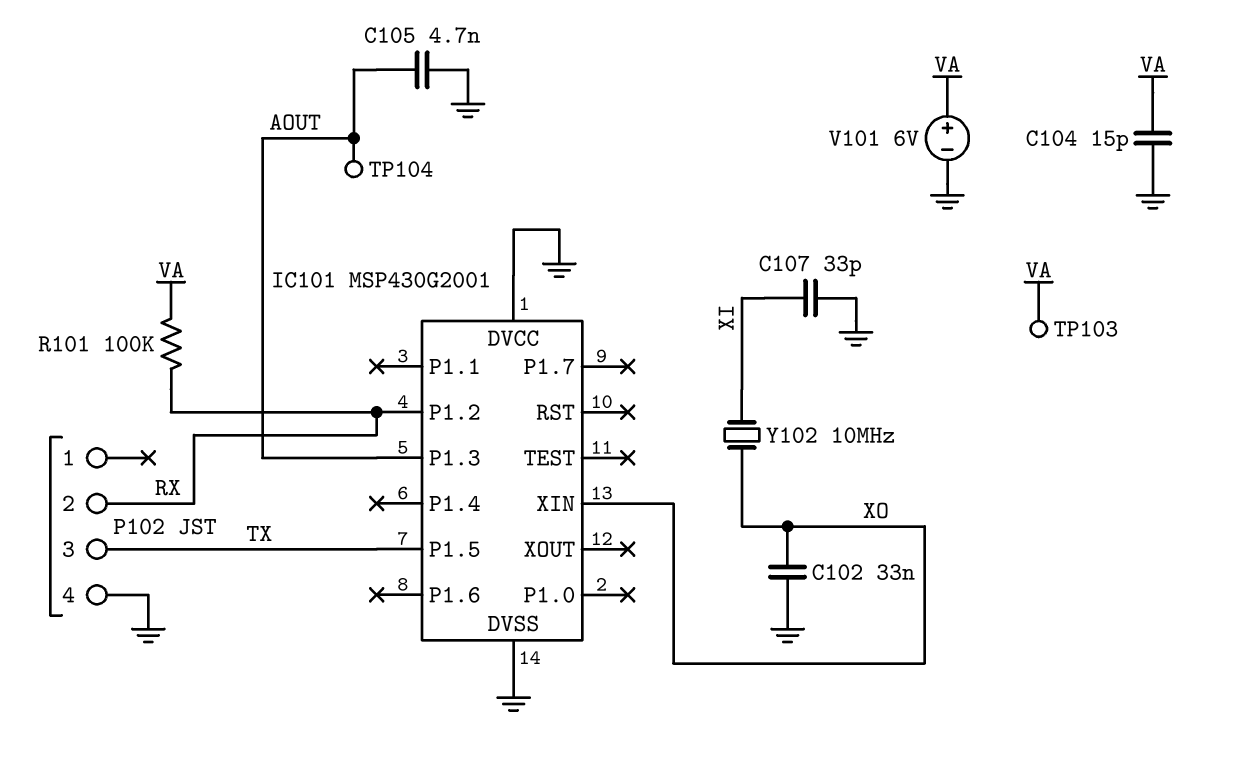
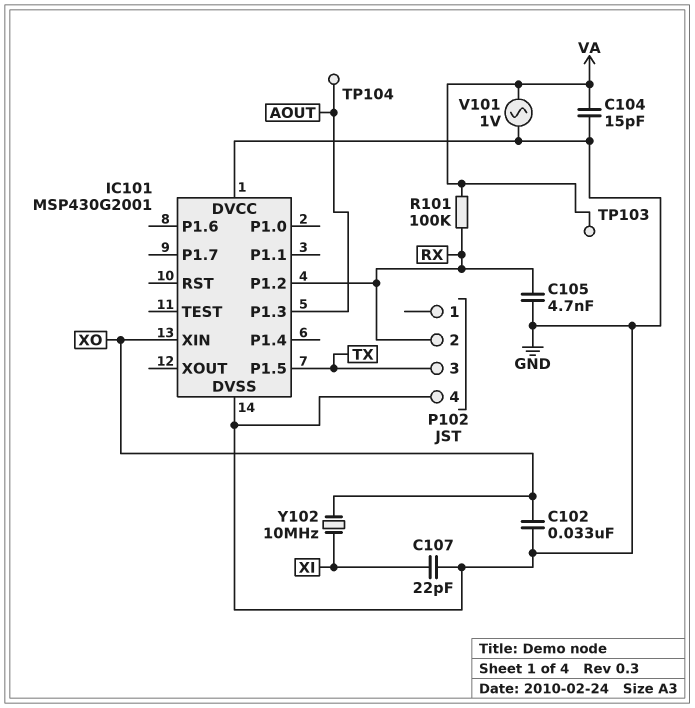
C105: 4.7nF (AOUT, GND) -> 4.7nF (GND, RX)
C107: 33pF (GND, XI) -> 22pF (GND, XI)
V101: 6V (plus VA, minus GND) -> AC 1V (GND, VA)

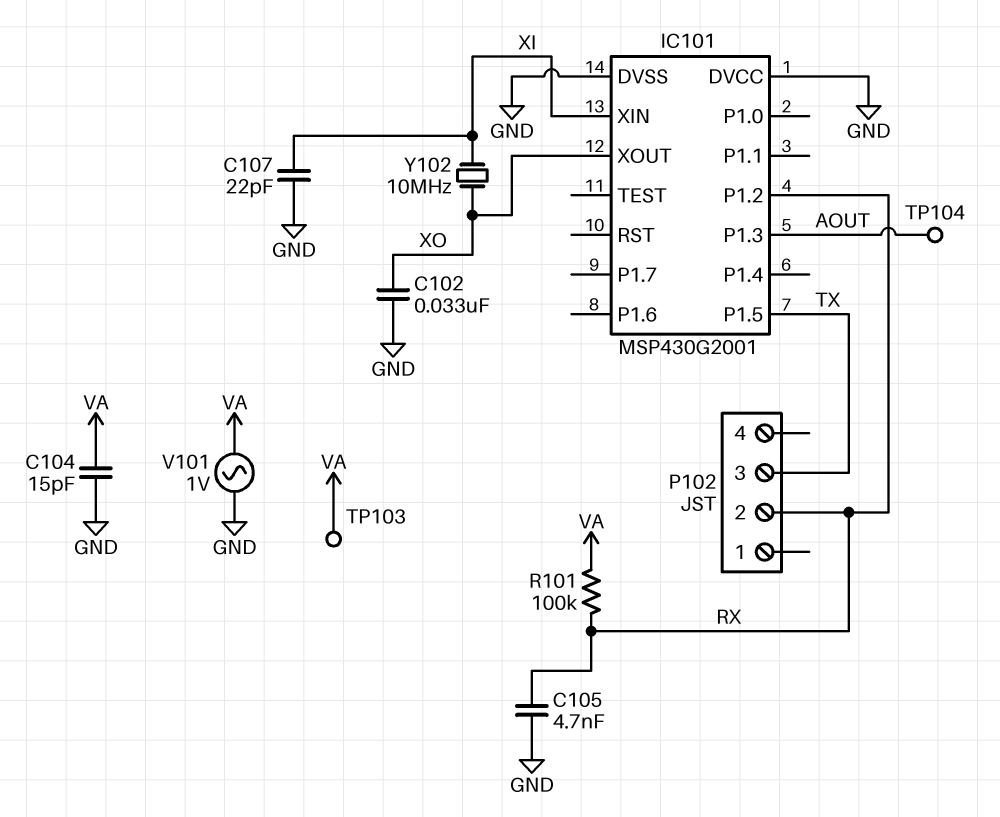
IC101 pin XIN: XO -> XI
IC101 pin XOUT: none -> XO
P102 pin 4: GND -> none

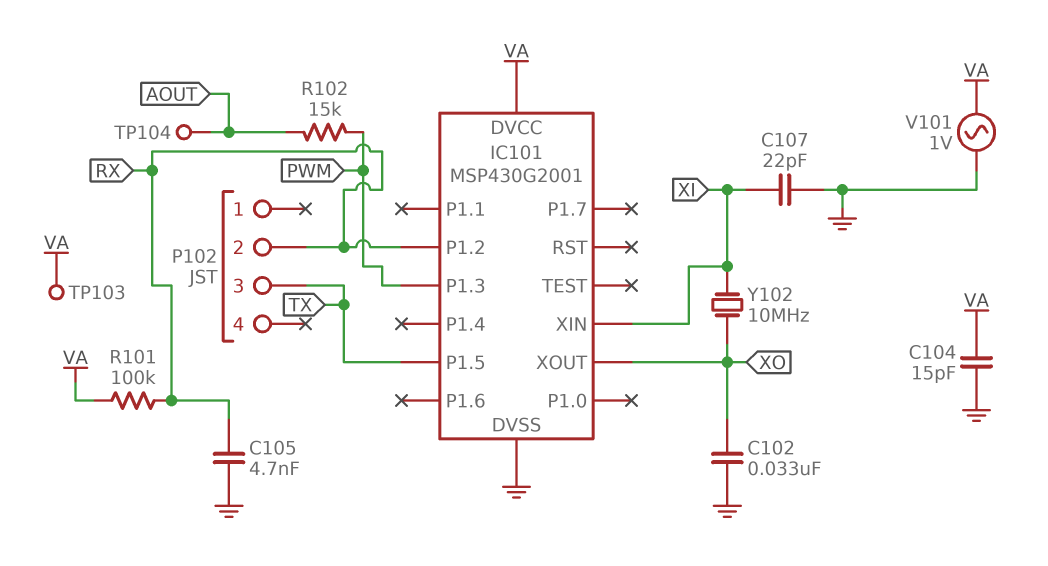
IC101 pin DVCC: GND -> VA
IC101 pin P1.3: AOUT -> PWM
R102: none -> 15k (AOUT, PWM)

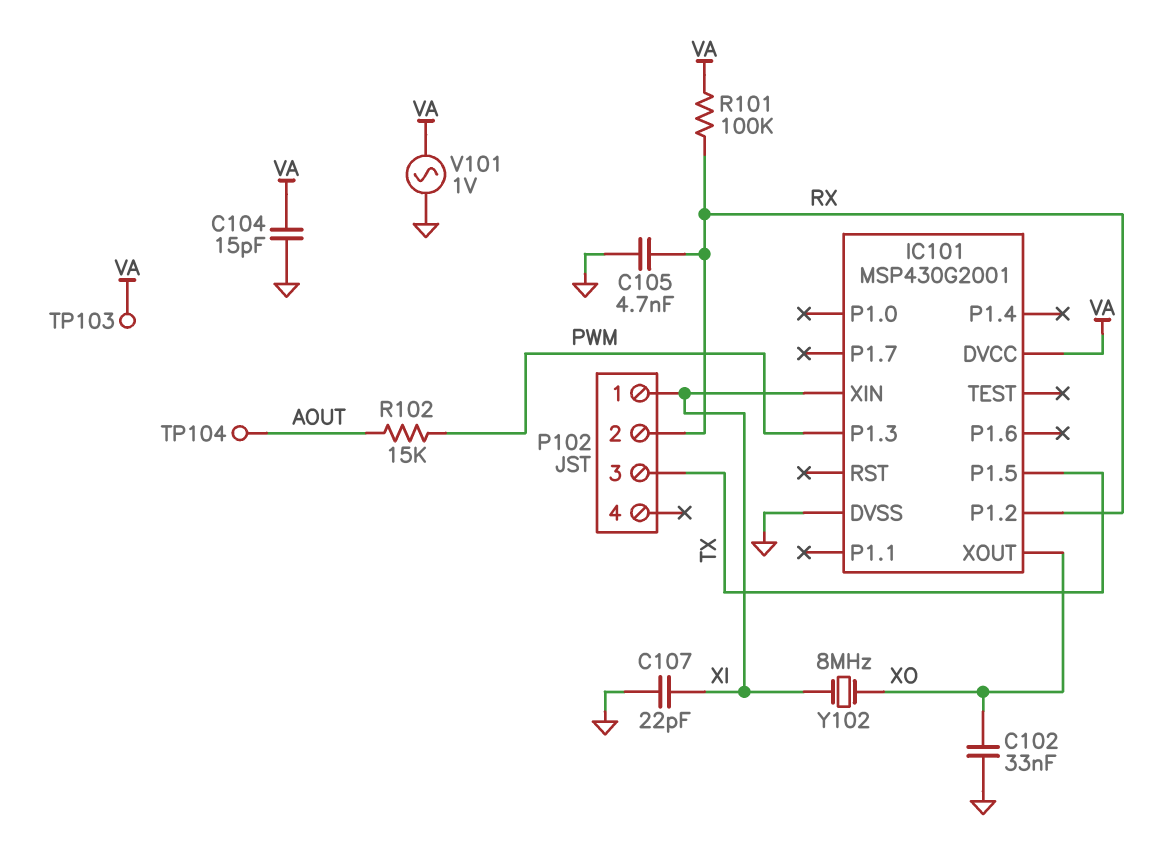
P102 pin 1: none -> XI
Y102: 10MHz (XI, XO) -> 8MHz (XI, XO)

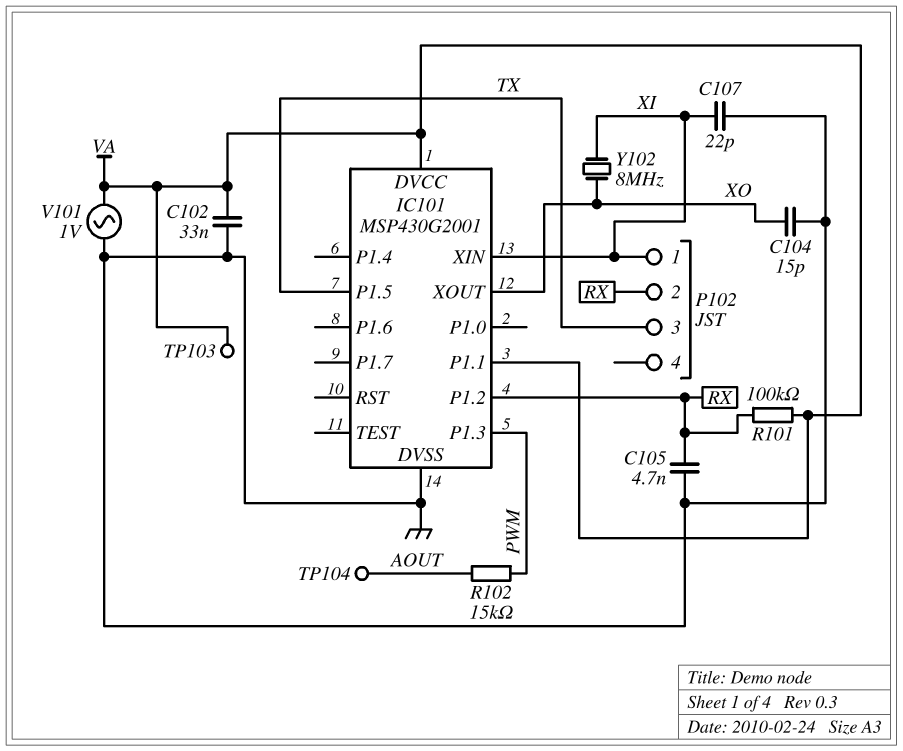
C102: 33nF (GND, XO) -> 33nF (GND, VA)
C104: 15pF (GND, VA) -> 15pF (GND, XO)
IC101 pin P1.1: none -> VA

